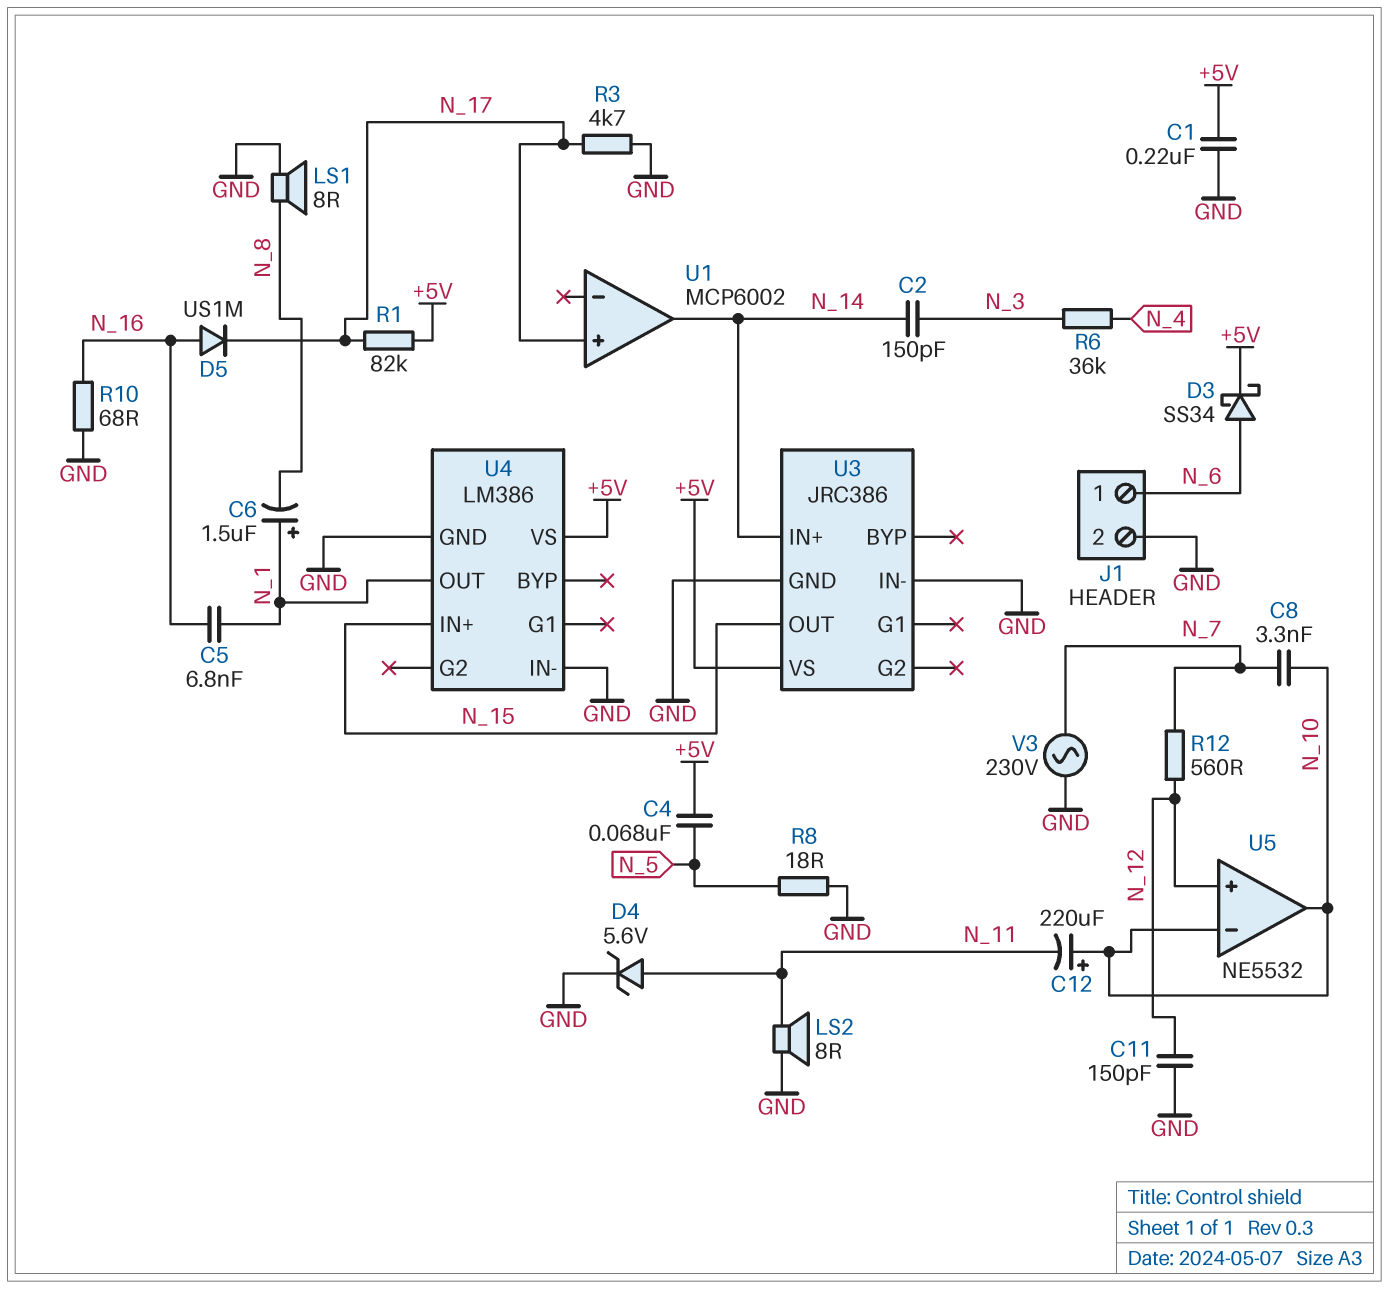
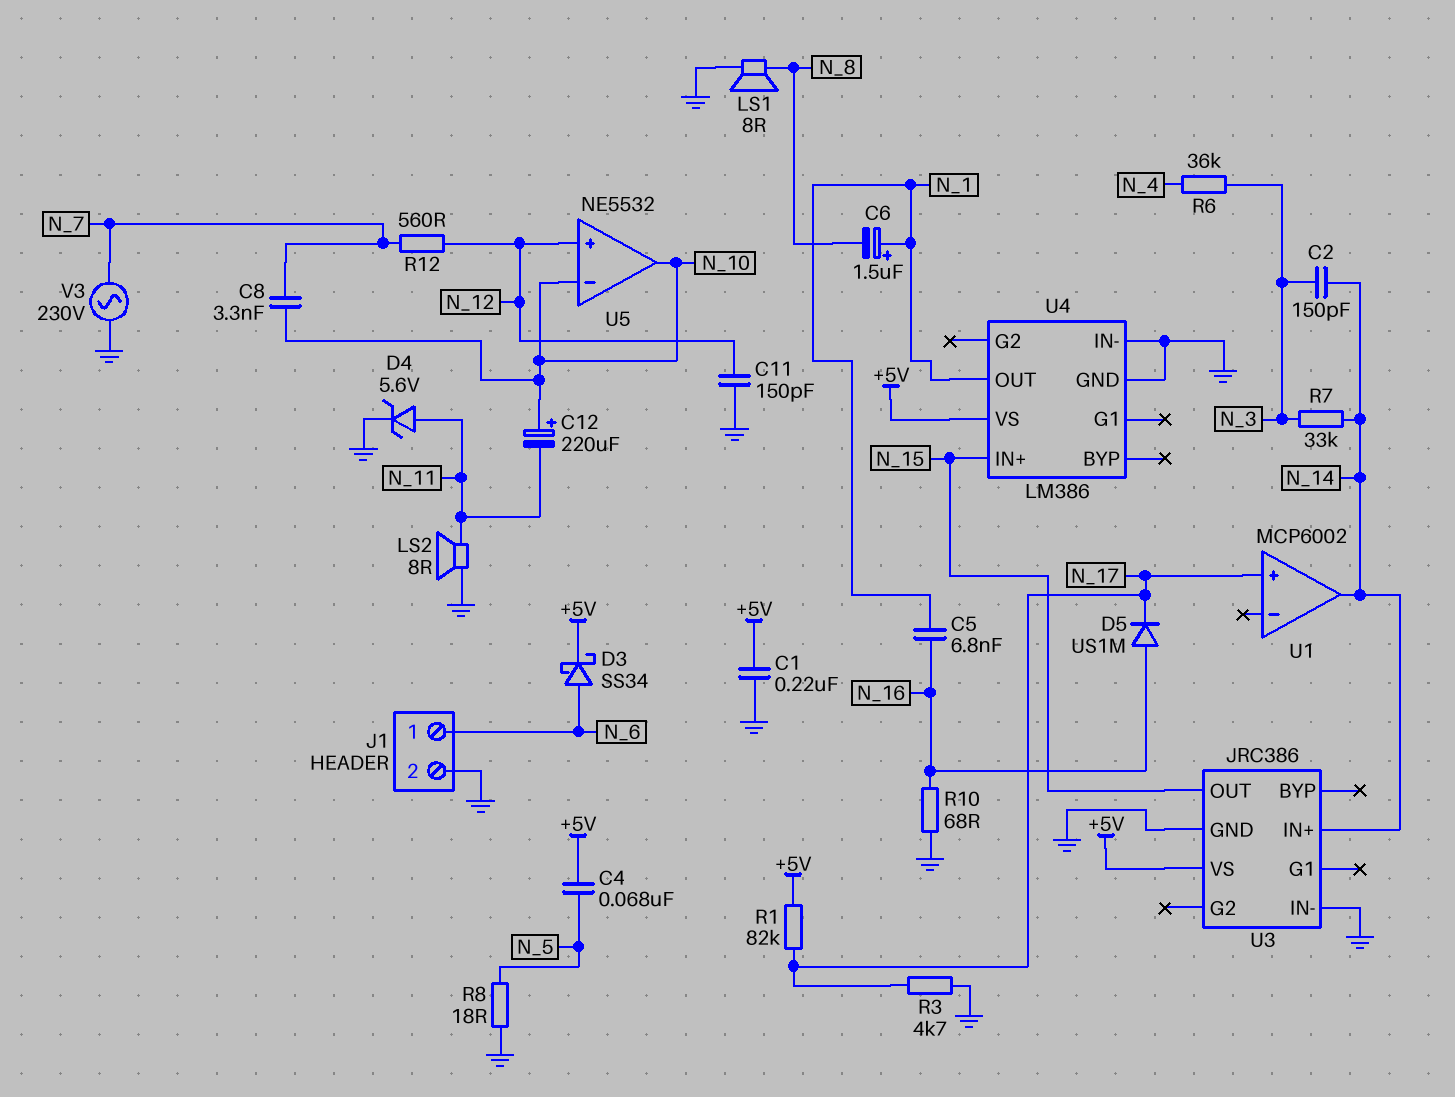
R7: none -> 33k (N_3, N_14)

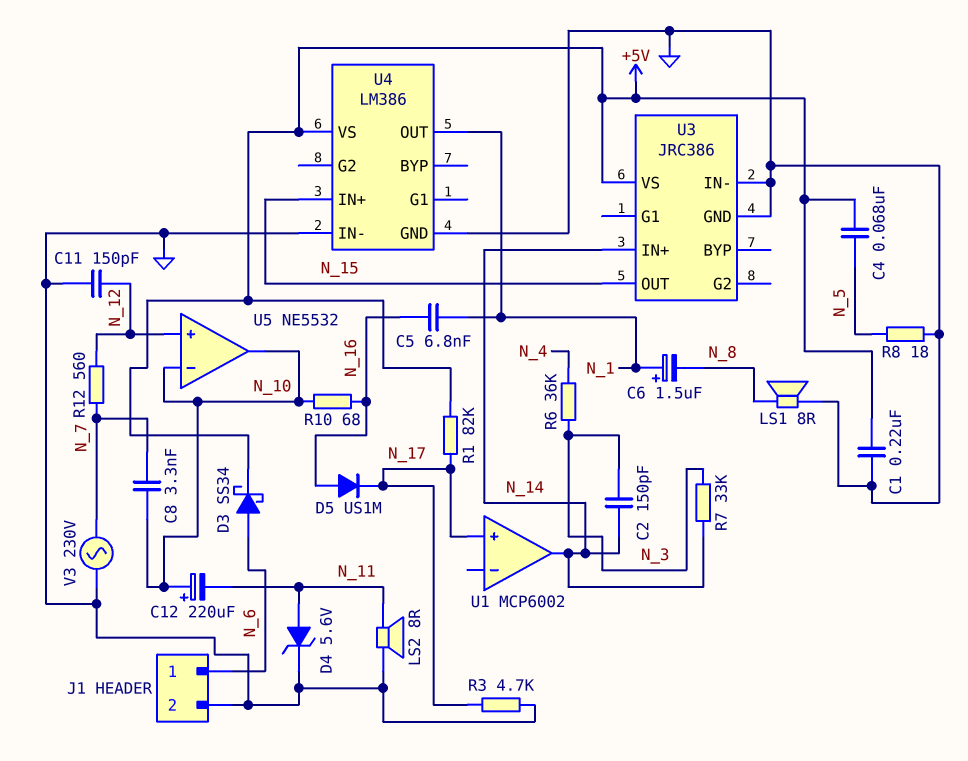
R10: 68 (GND, N_16) -> 68 (N_10, N_16)

